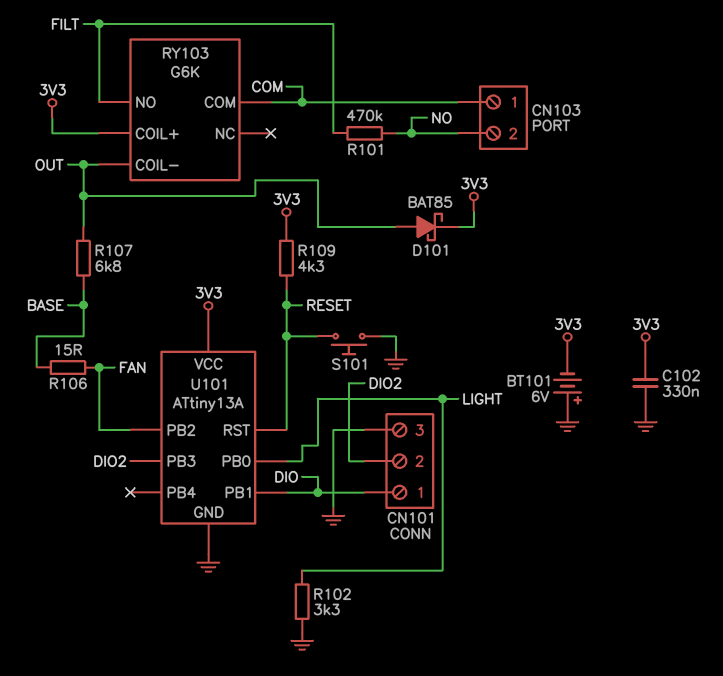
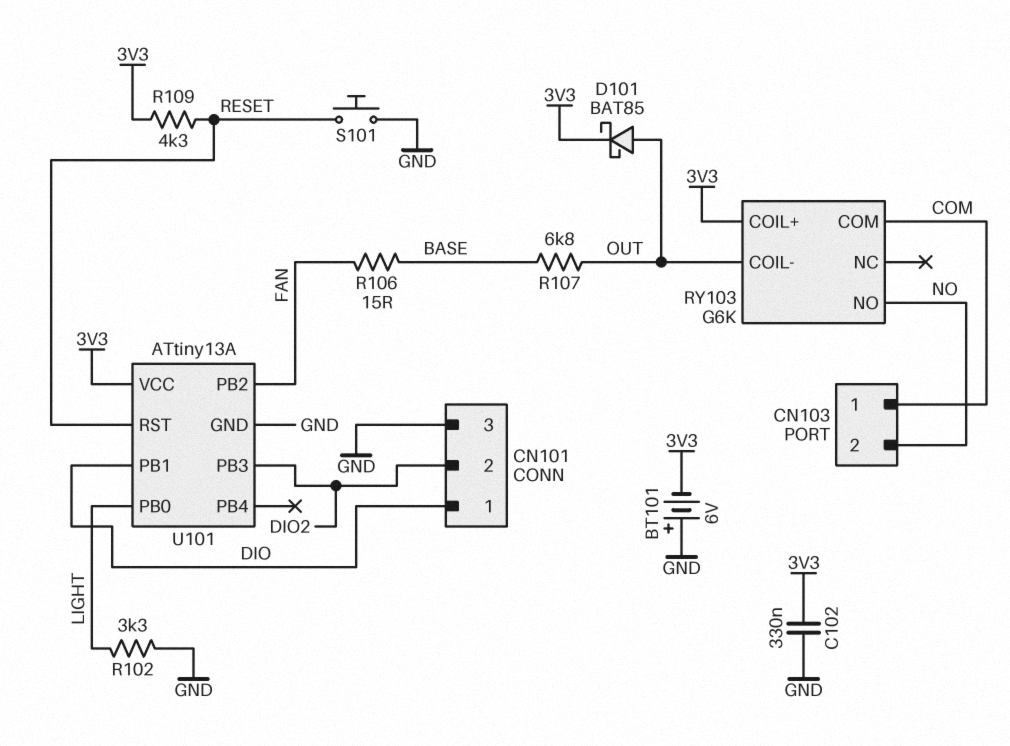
R101: 470k (FILT, NO) -> none
RY103 pin NO: FILT -> NO

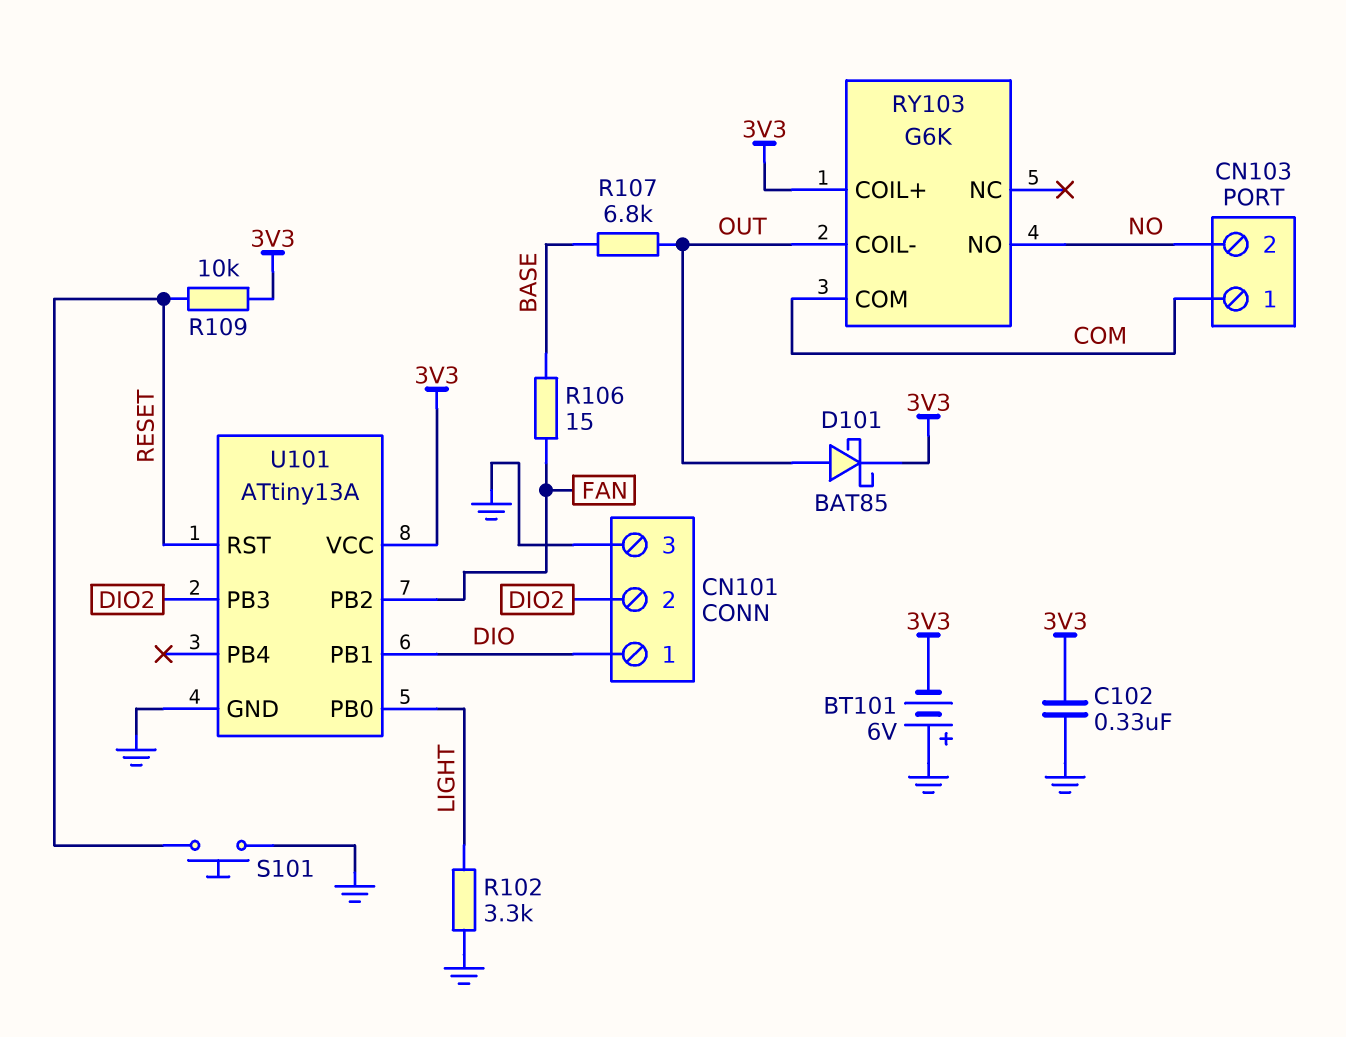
R109: 4.3k (3V3, RESET) -> 10k (3V3, RESET)

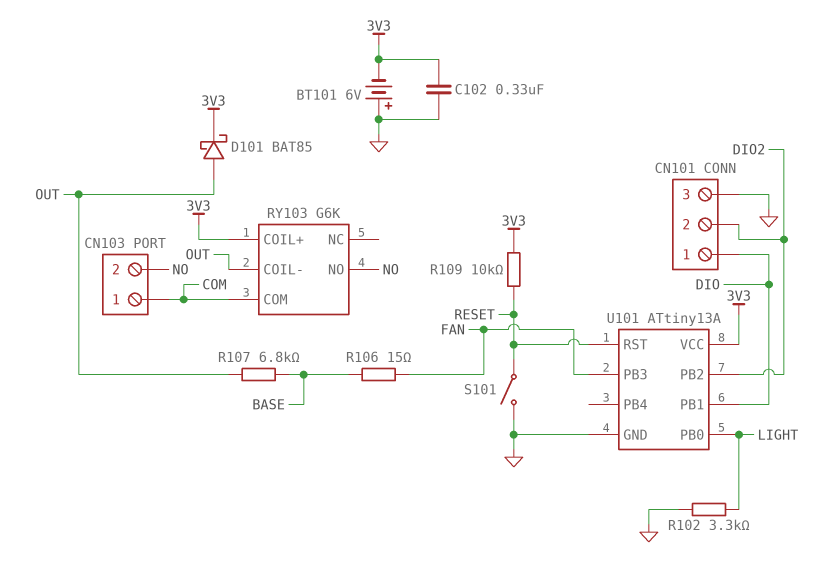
S101: button (GND, RESET) -> switch (GND, RESET)
U101 pin PB2: FAN -> DIO2
U101 pin PB3: DIO2 -> FAN

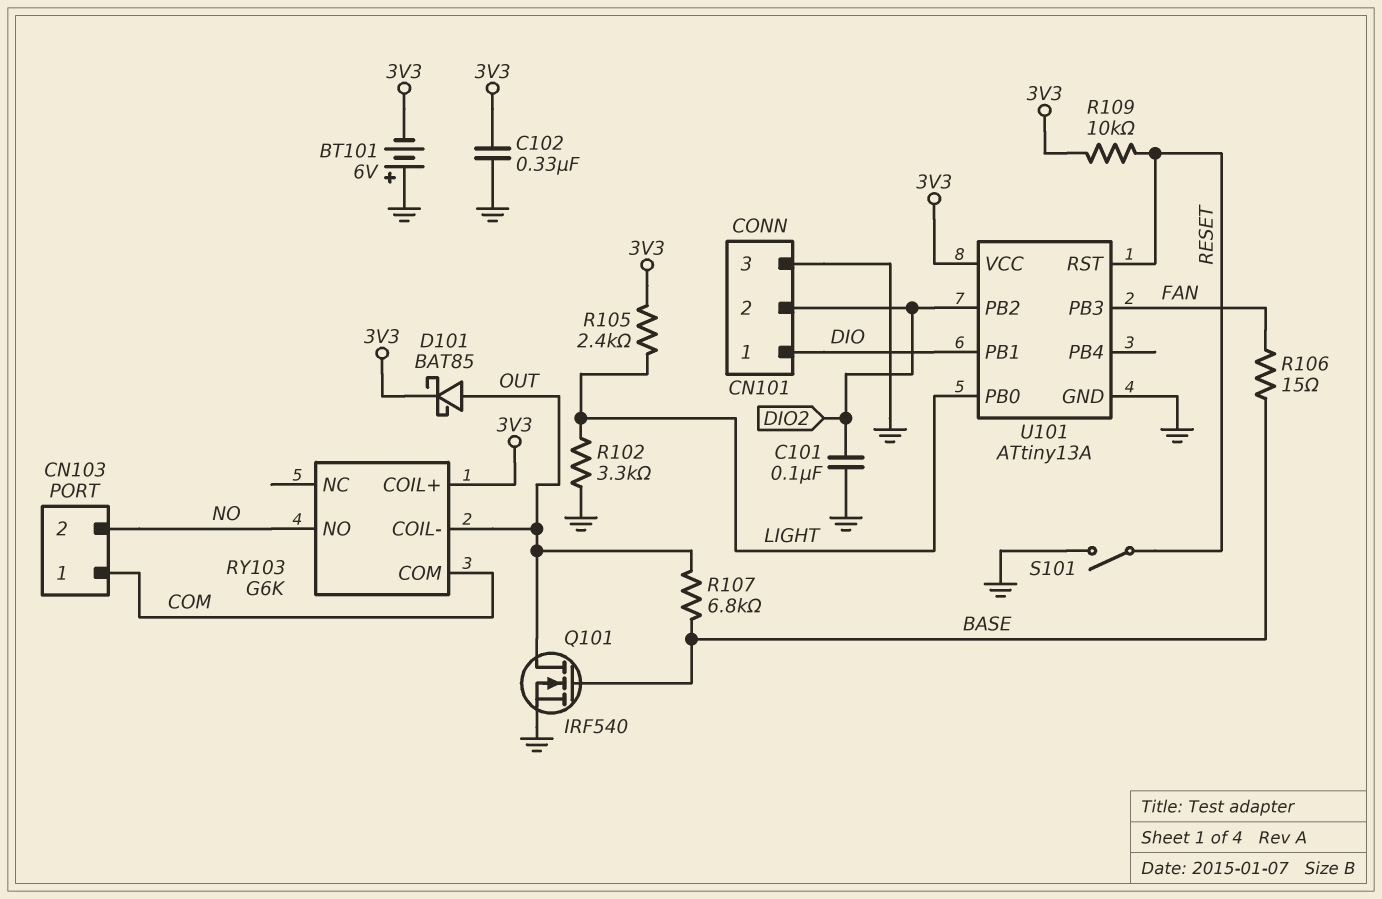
C101: none -> 100nF (DIO2, GND)
Q101: none -> NMOS IRF540 (G BASE, D OUT, S GND)
R105: none -> 2.4k (3V3, LIGHT)

